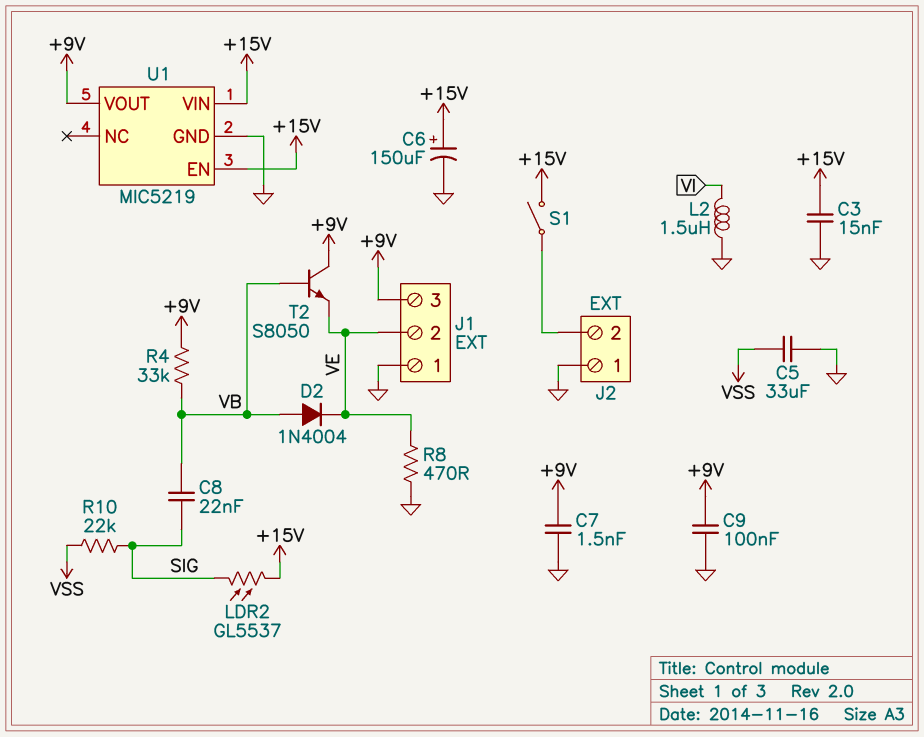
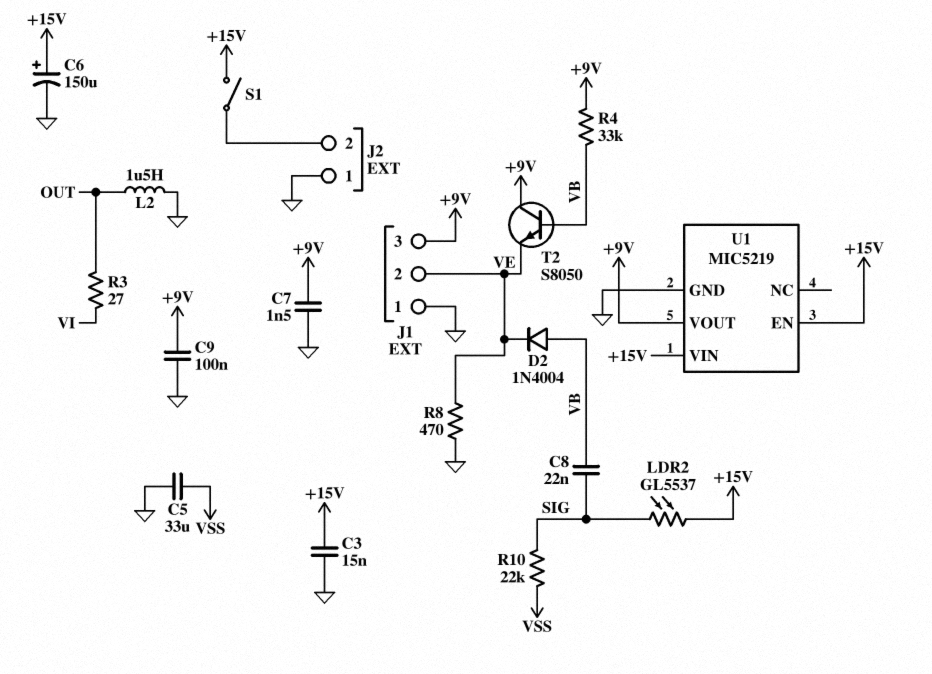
L2: 1.5uH (GND, VI) -> 1.5uH (GND, OUT)
R3: none -> 27 (OUT, VI)

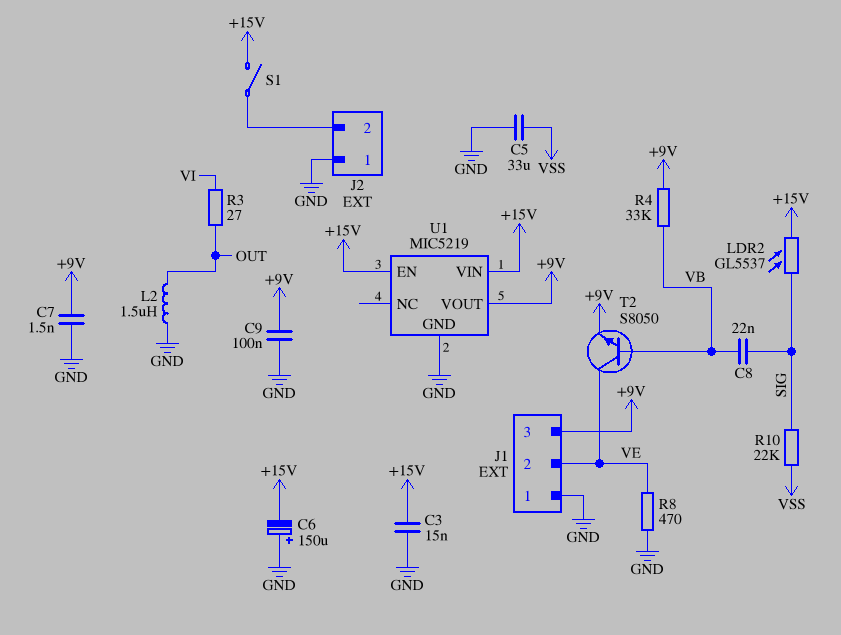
C6: 150uF (plus +15V, minus GND) -> 150uF (plus GND, minus +15V)
D2: diode 1N4004 (A VB, K VE) -> none
T2: NPN S8050 (B VB, C +9V, E VE) -> NPN S8050 (B VB, C VE, E +9V)

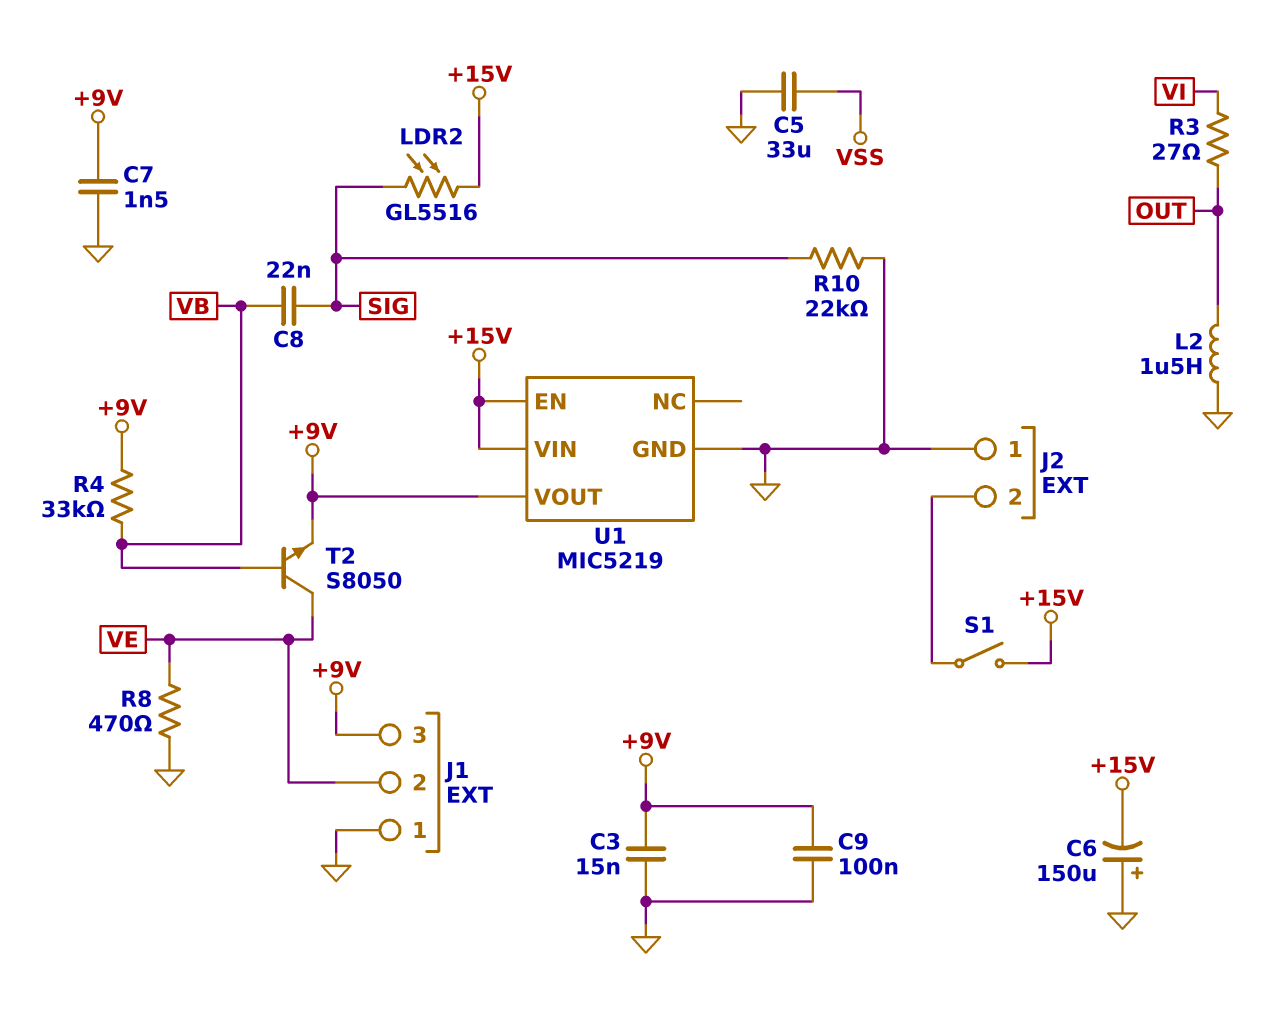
C3: 15nF (+15V, GND) -> 15nF (+9V, GND)
LDR2: GL5537 (+15V, SIG) -> GL5516 (+15V, SIG)
R10: 22k (SIG, VSS) -> 22k (GND, SIG)

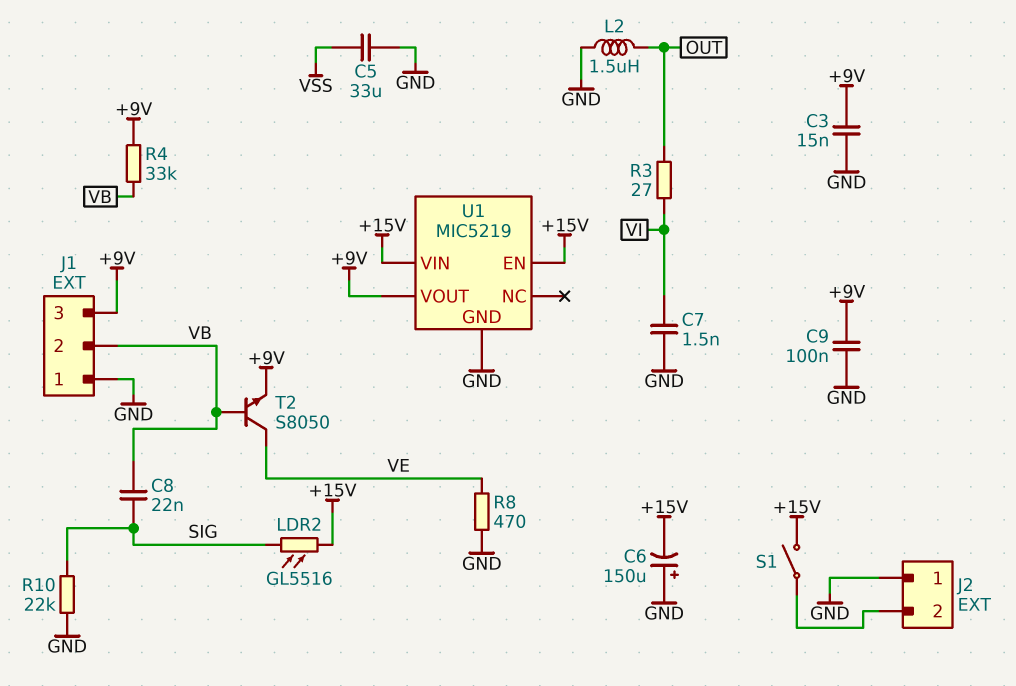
C7: 1.5nF (+9V, GND) -> 1.5nF (GND, VI)
J1 pin 2: VE -> VB

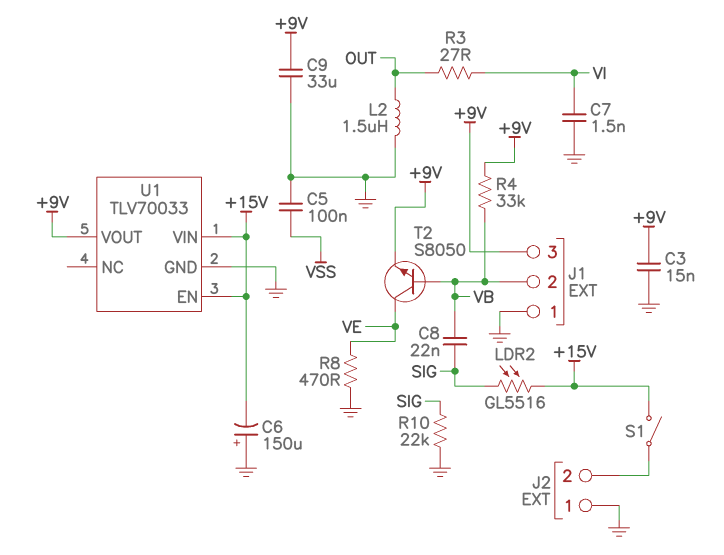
C5: 33uF (GND, VSS) -> 100nF (GND, VSS)
C9: 100nF (+9V, GND) -> 33uF (+9V, GND)
U1: MIC5219 -> TLV70033

